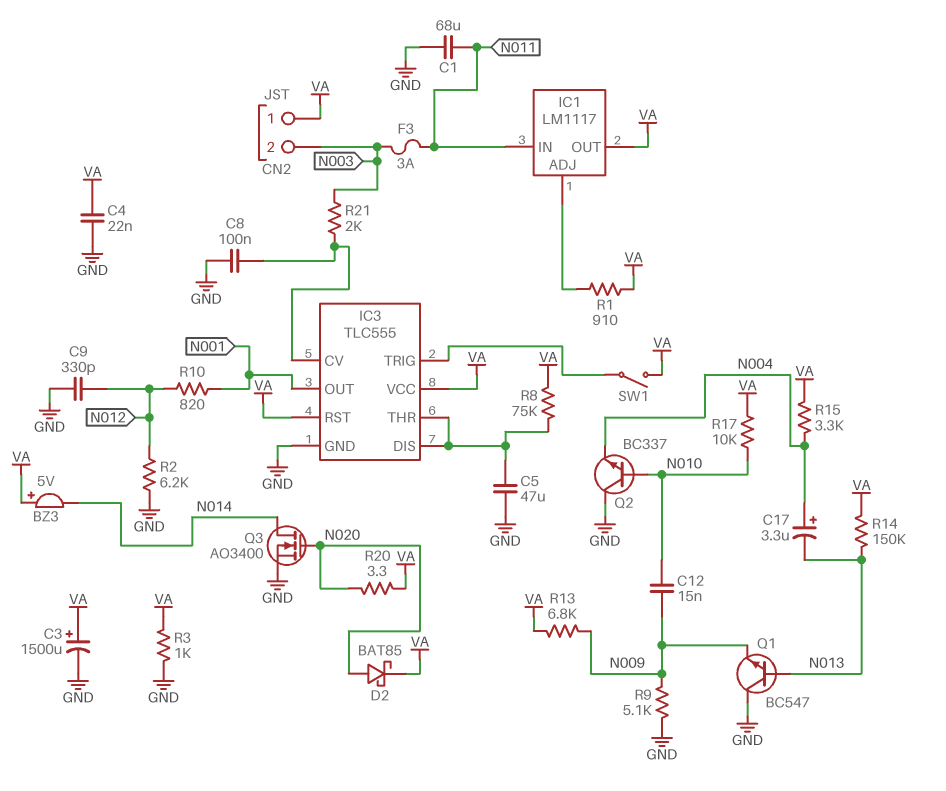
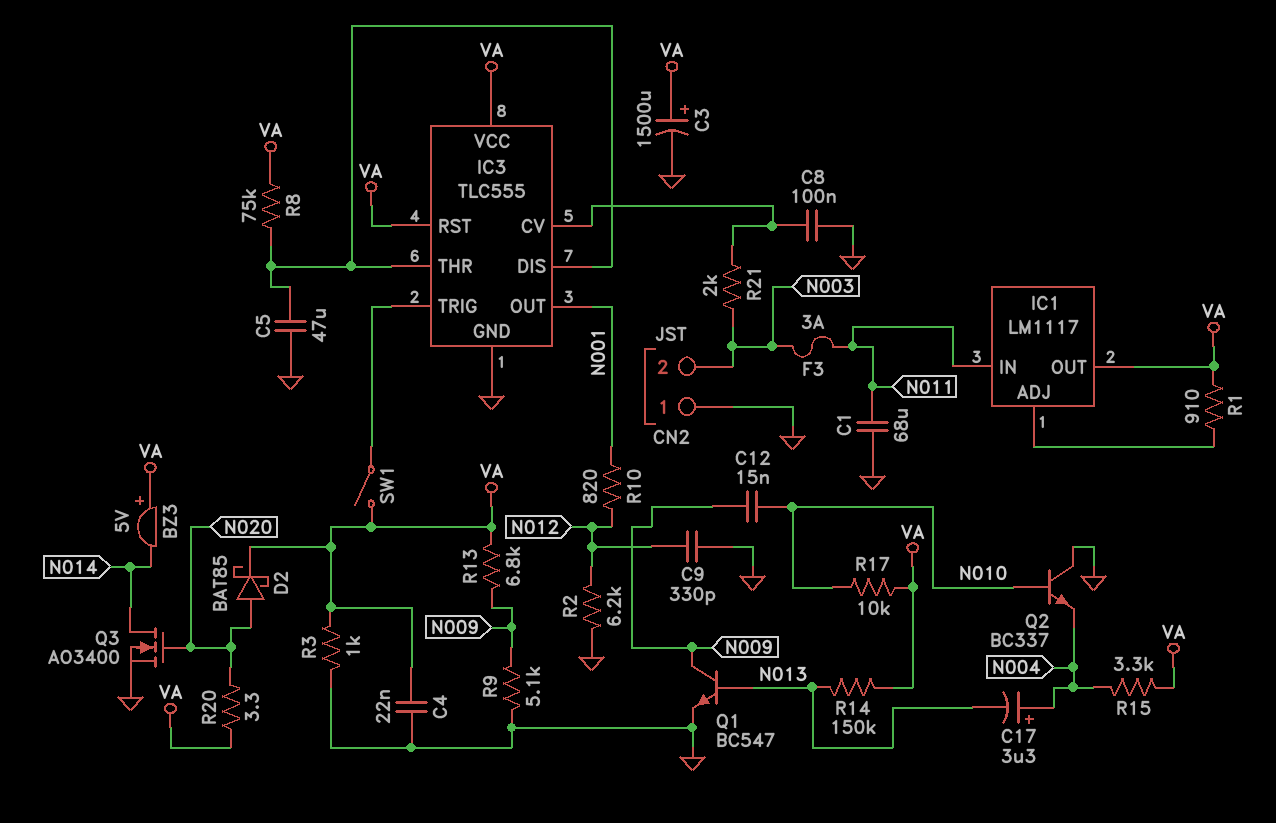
CN2 pin 1: VA -> GND
Q1: NPN BC547 (B N013, C GND, E N009) -> NPN BC547 (B N013, C N009, E GND)

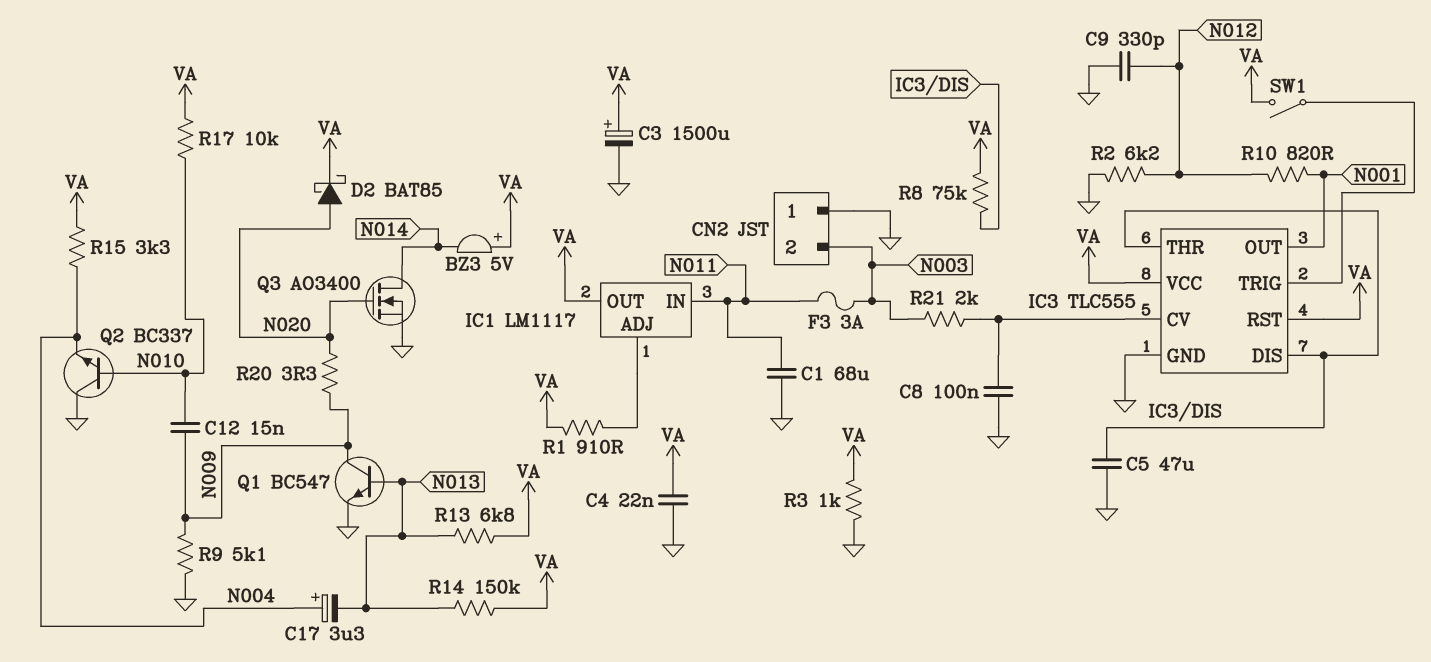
R13: 6.8k (N009, VA) -> 6.8k (N013, VA)
R20: 3.3 (N020, VA) -> 3.3 (N009, N020)

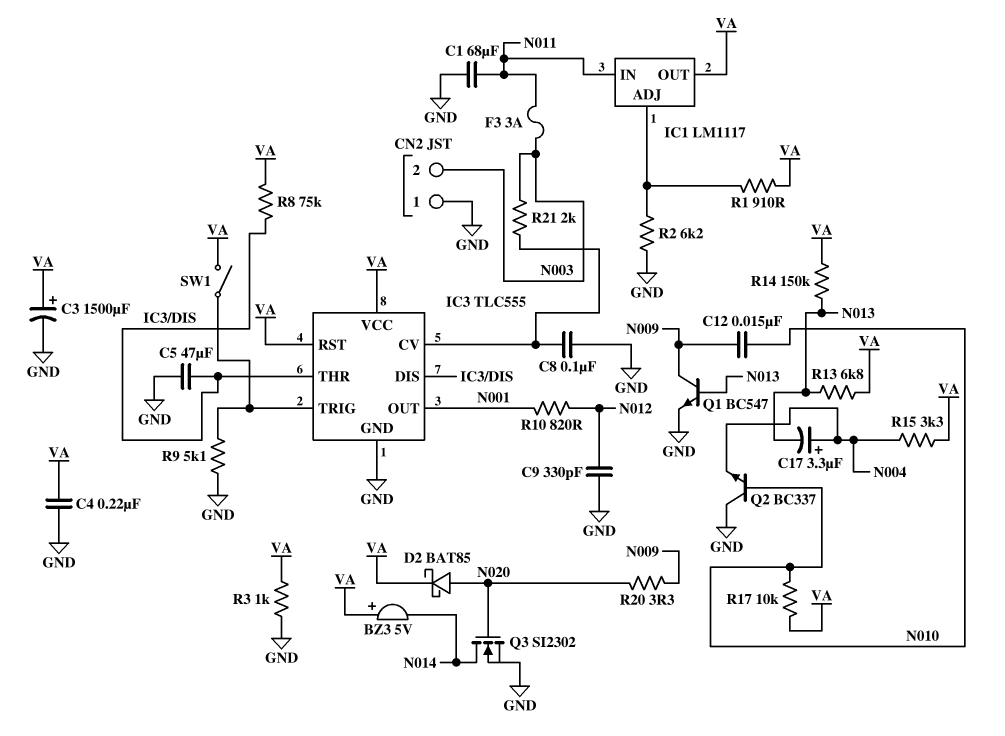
C4: 22nF (GND, VA) -> 220nF (GND, VA)
Q3: NMOS AO3400 (G N020, D N014, S GND) -> NMOS SI2302 (G N020, D N014, S GND)
R2: 6.2k (GND, N012) -> 6.2k (GND, IC1/ADJ)
R9: 5.1k (GND, N009) -> 5.1k (GND, IC3/TRIG)

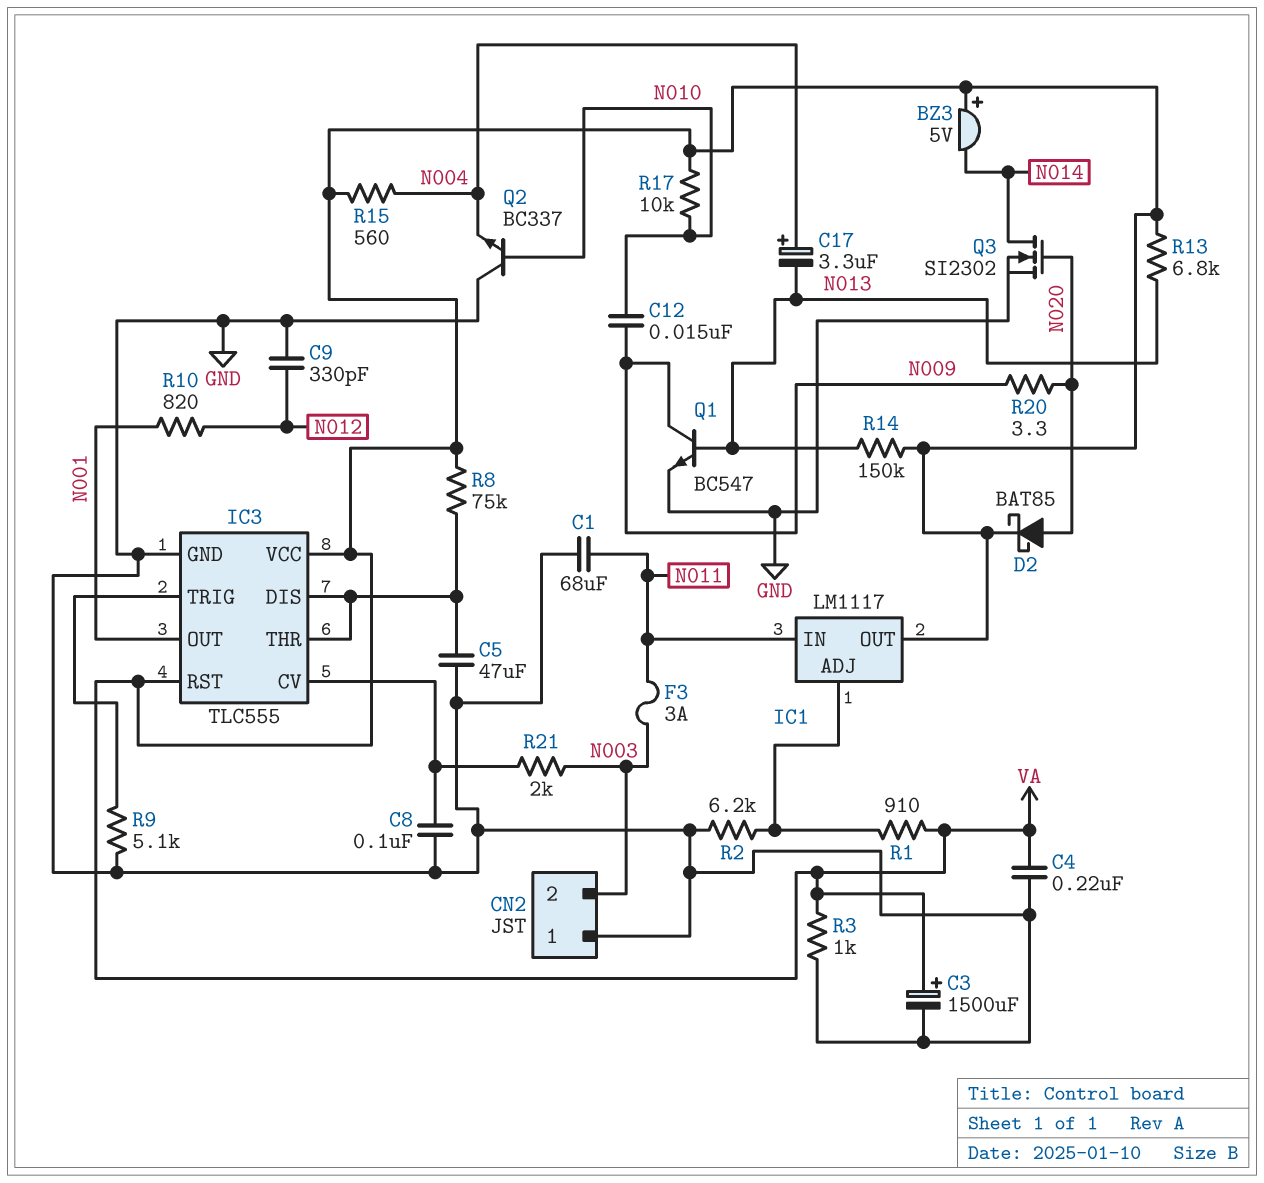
R15: 3.3k (N004, VA) -> 560 (N004, VA)
SW1: switch (IC3/TRIG, VA) -> none

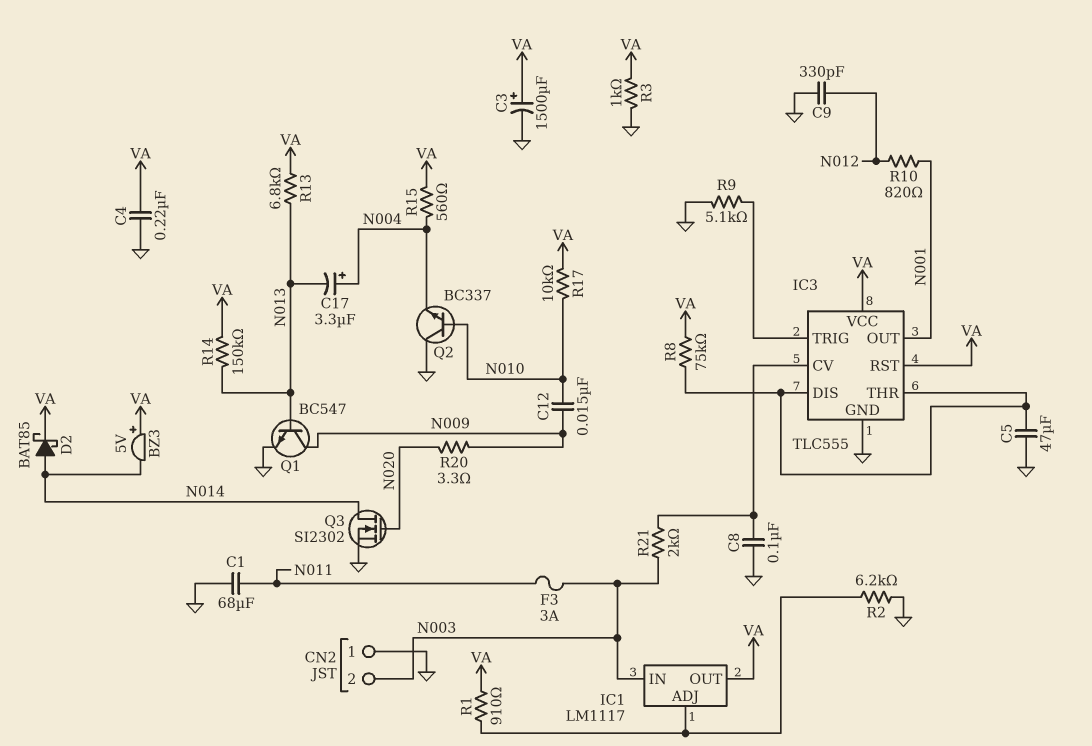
D2: schottky BAT85 (A N020, K VA) -> schottky BAT85 (A N014, K VA)
IC1 pin IN: N011 -> N003

